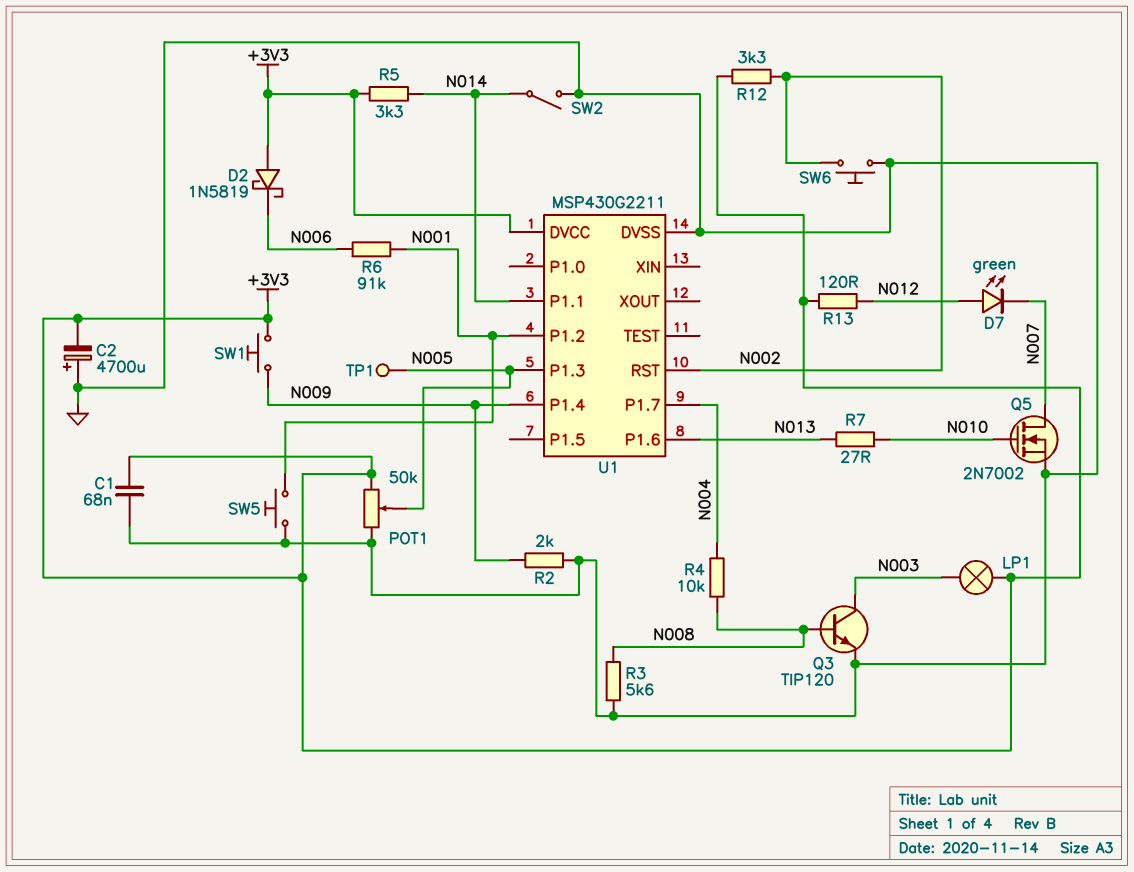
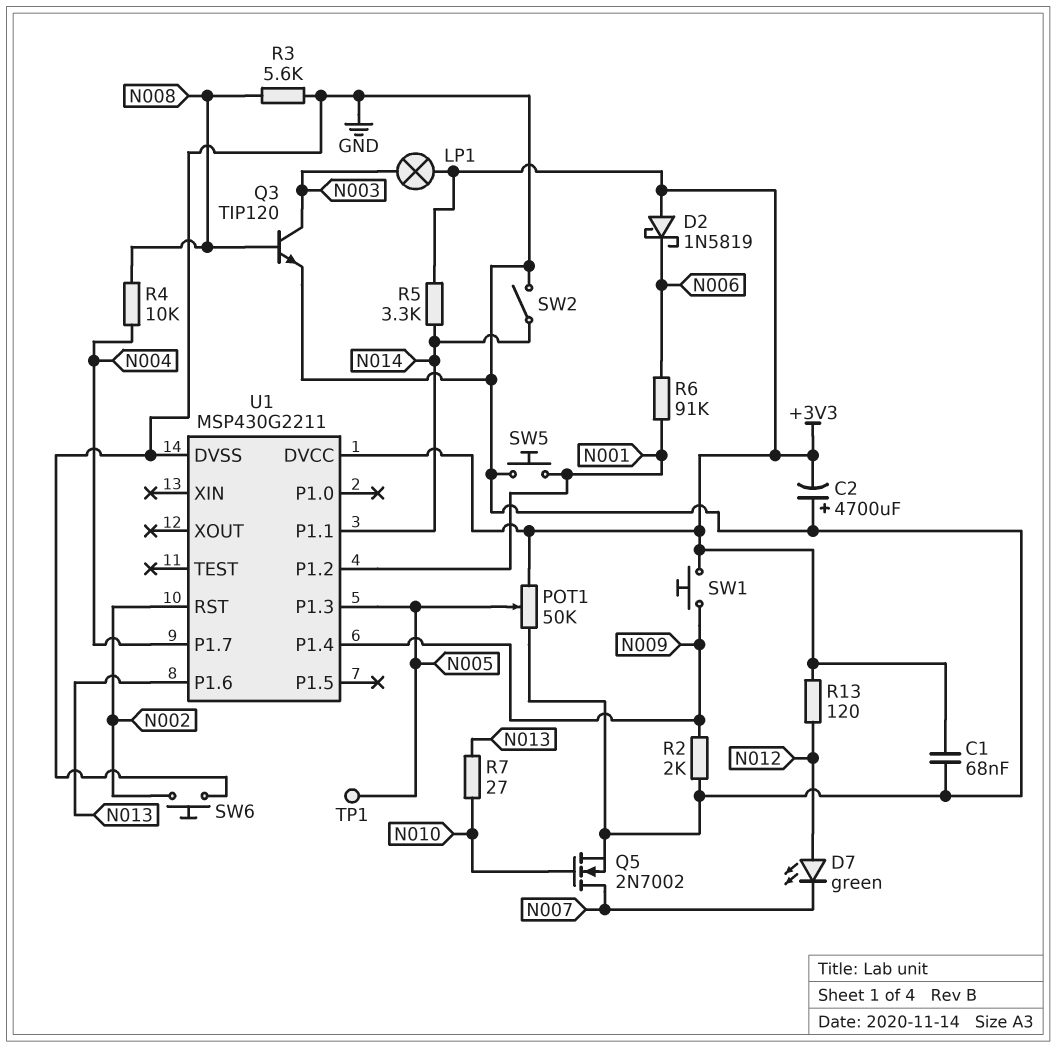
R12: 3.3k (+3V3, N002) -> none

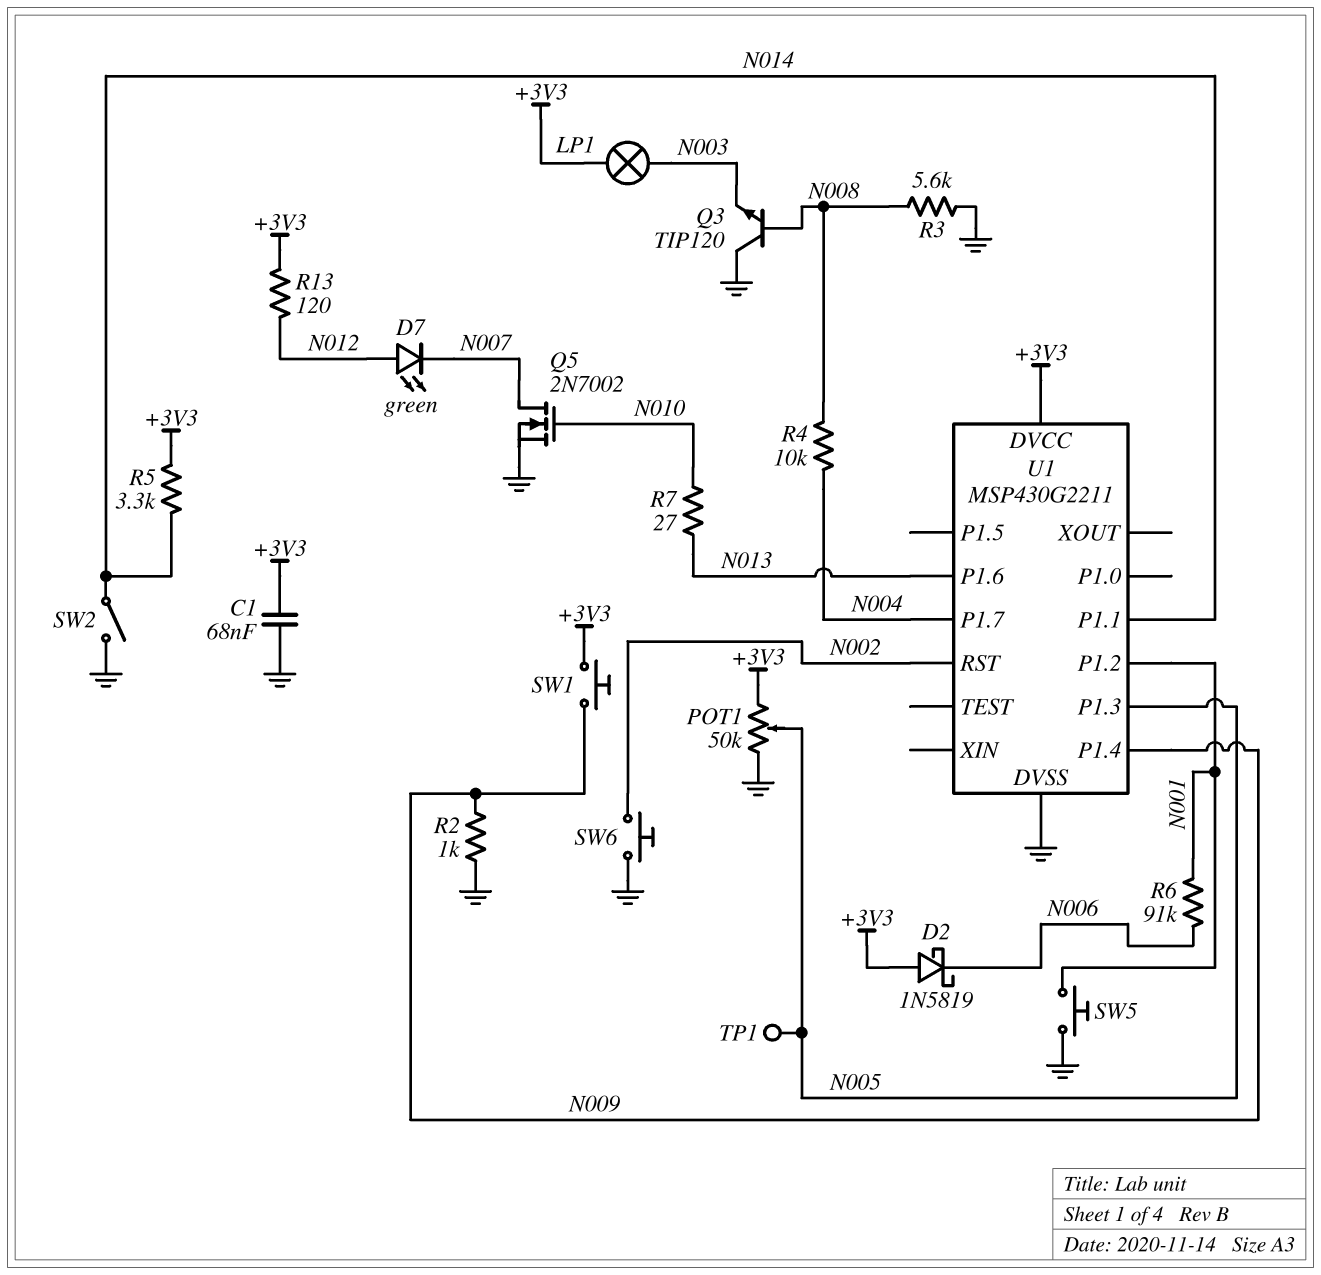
C2: 4700uF (plus GND, minus +3V3) -> none
Q3: NPN TIP120 (B N008, C N003, E GND) -> NPN TIP120 (B N008, C GND, E N003)
R2: 2k (GND, N009) -> 1k (GND, N009)

